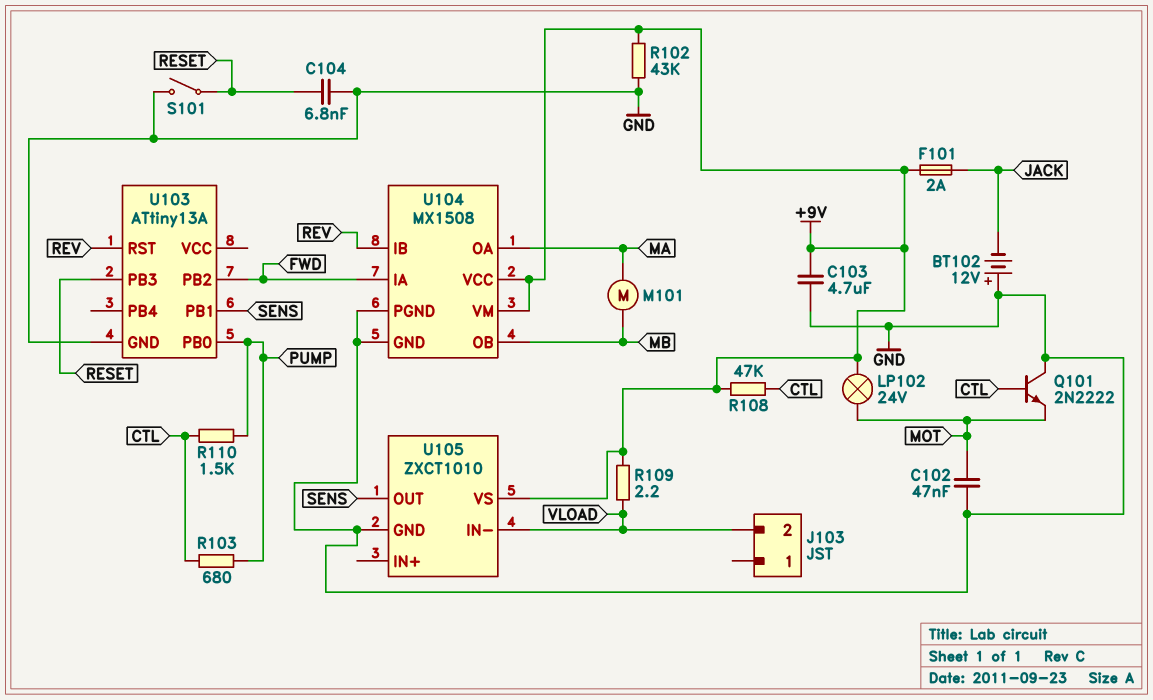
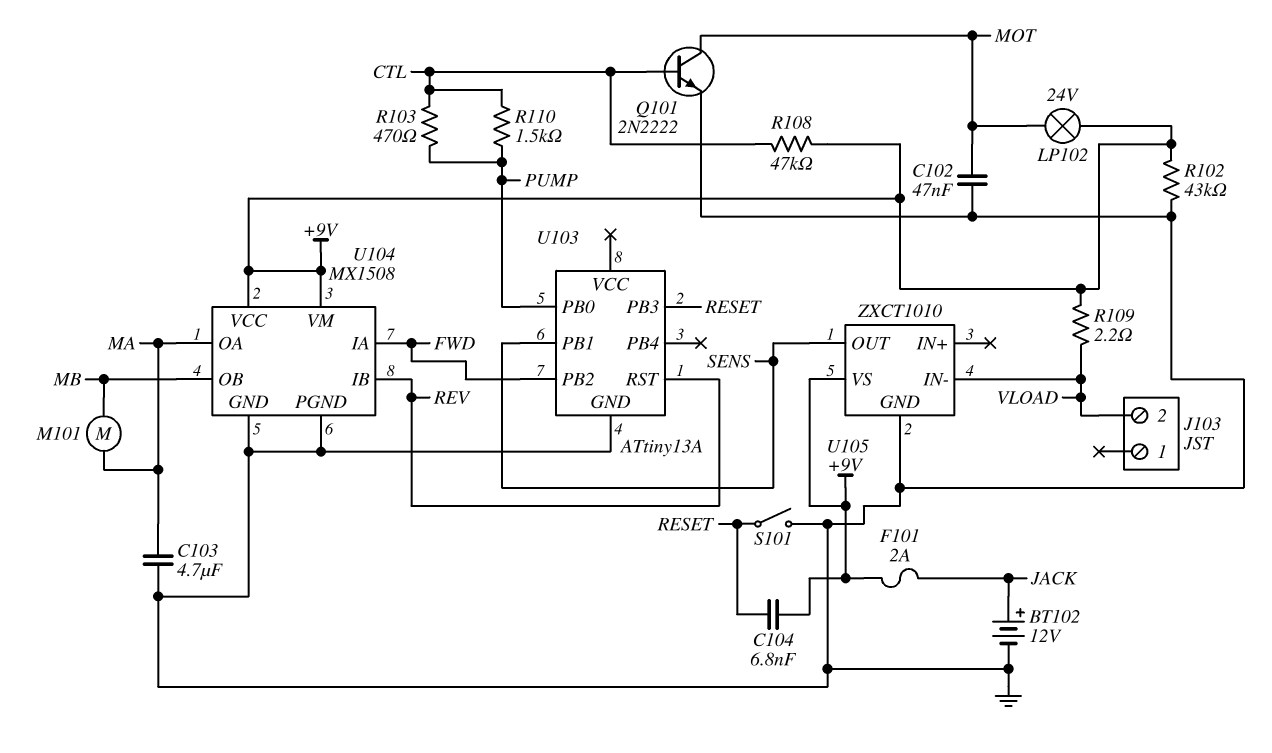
BT102: 12V (plus GND, minus JACK) -> 12V (plus JACK, minus GND)
C103: 4.7uF (+9V, GND) -> 4.7uF (GND, MA)
C104: 6.8nF (GND, RESET) -> 6.8nF (+9V, RESET)
Q101: NPN 2N2222 (B CTL, C GND, E MOT) -> NPN 2N2222 (B CTL, C MOT, E GND)
R103: 680 (CTL, PUMP) -> 470 (CTL, PUMP)

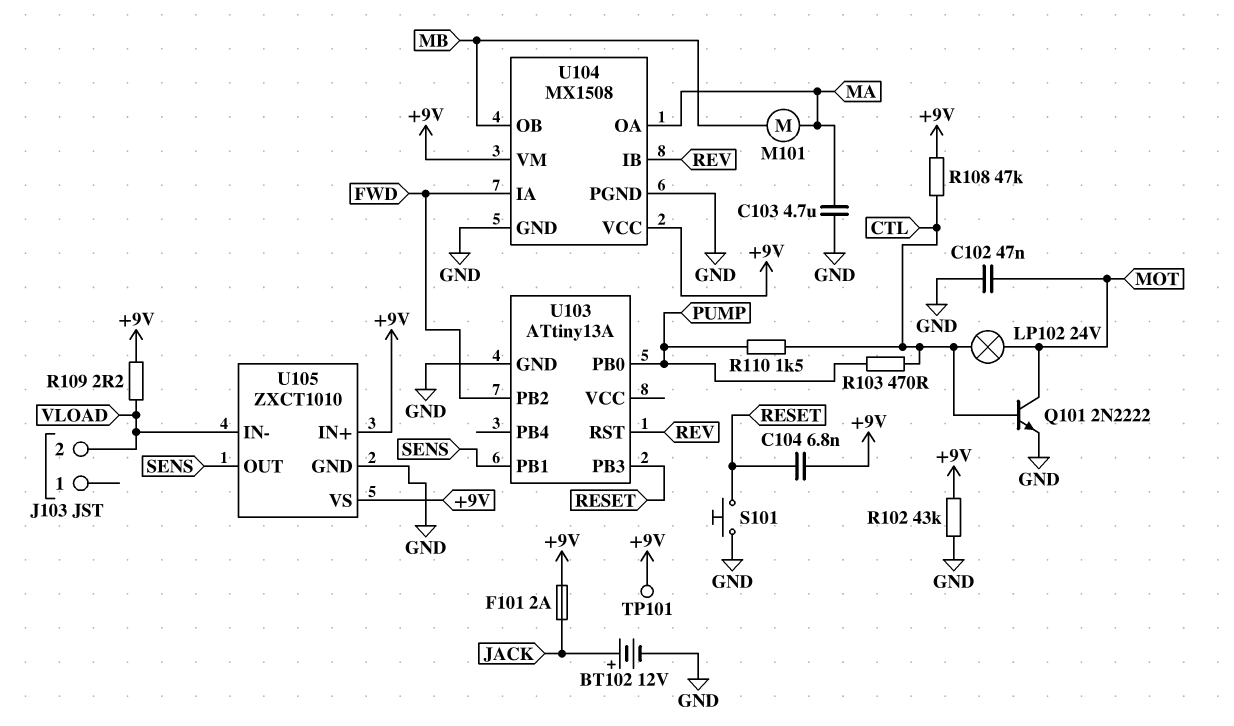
LP102: lamp 24V (+9V, MOT) -> lamp 24V (CTL, MOT)
S101: switch (GND, RESET) -> button (GND, RESET)
TP101: none -> test point (+9V)
U105 pin IN+: none -> +9V

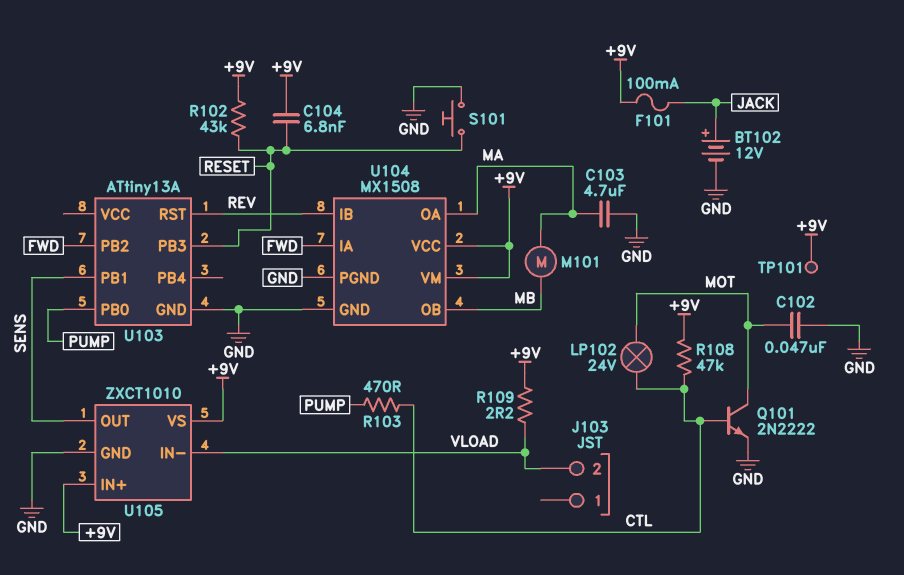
F101: 2A (+9V, JACK) -> 100mA (+9V, JACK)
R102: 43k (+9V, GND) -> 43k (+9V, RESET)
R110: 1.5k (CTL, PUMP) -> none

